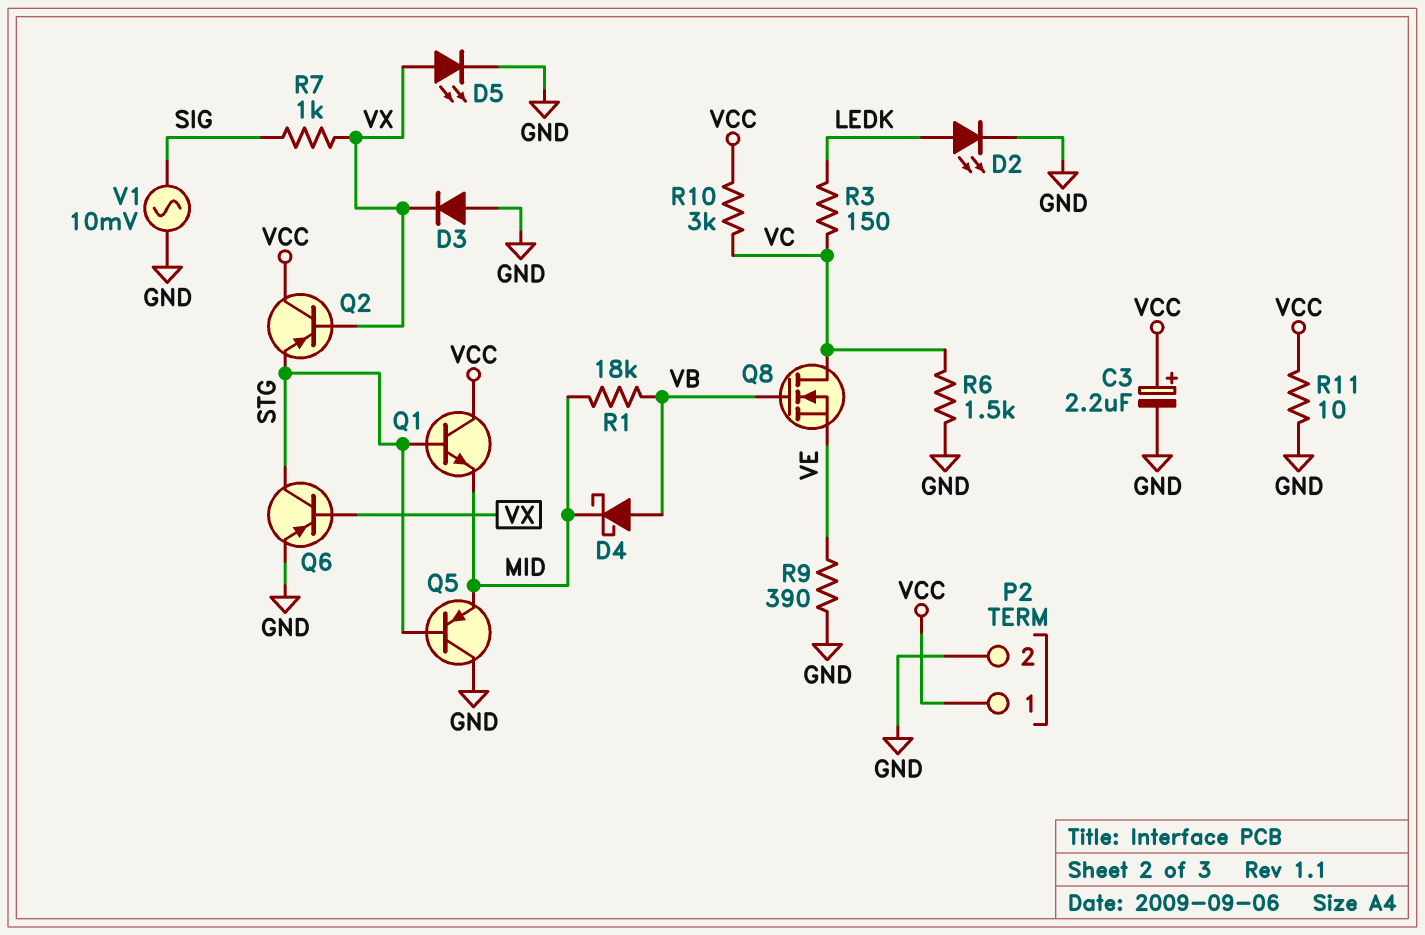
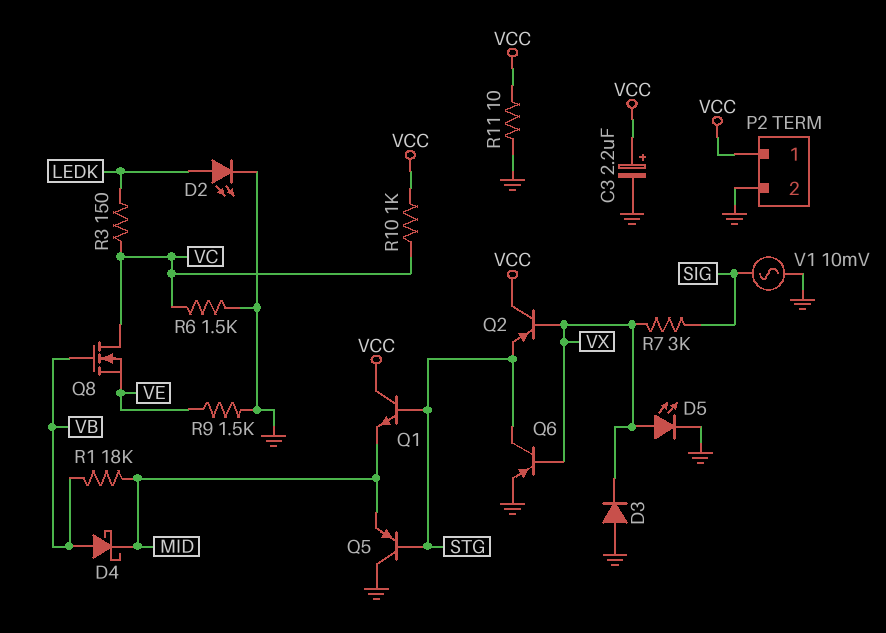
R7: 1k (SIG, VX) -> 3k (SIG, VX)
R9: 390 (GND, VE) -> 1.5k (GND, VE)
R10: 3k (VC, VCC) -> 1k (VC, VCC)

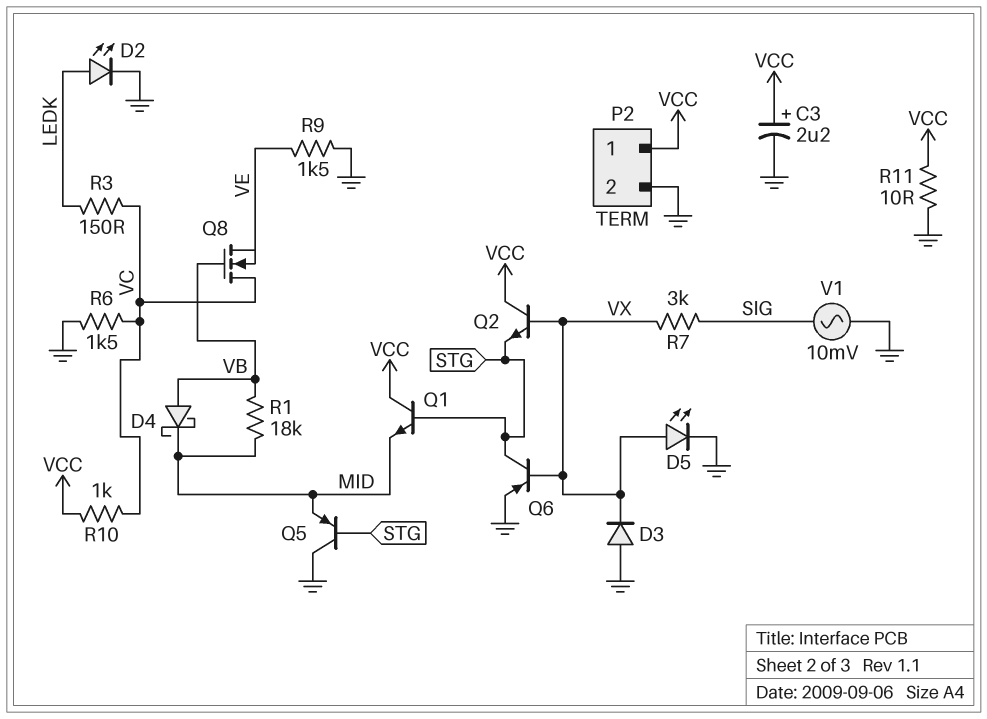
Q2: PNP (B VX, C VCC, E STG) -> NPN (B VX, C VCC, E STG)

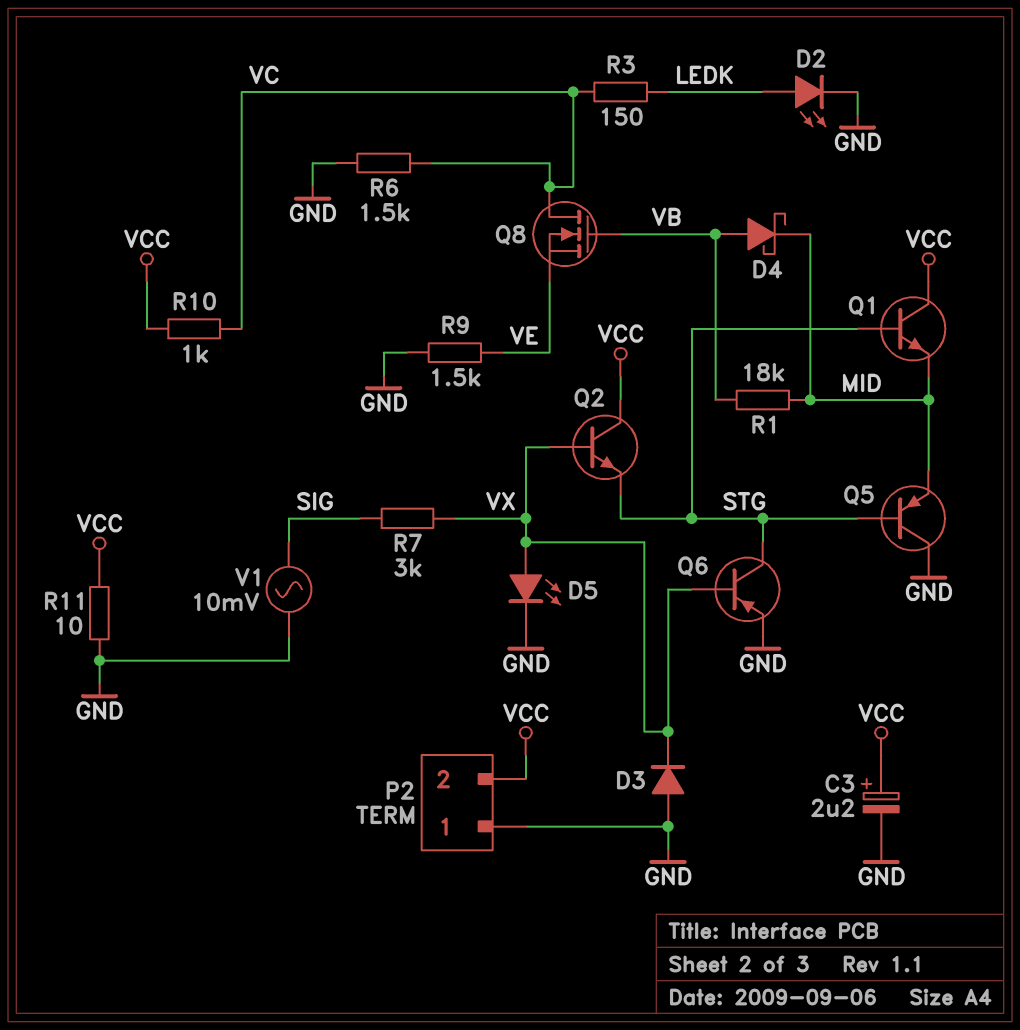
P2 pin 1: VCC -> GND
P2 pin 2: GND -> VCC

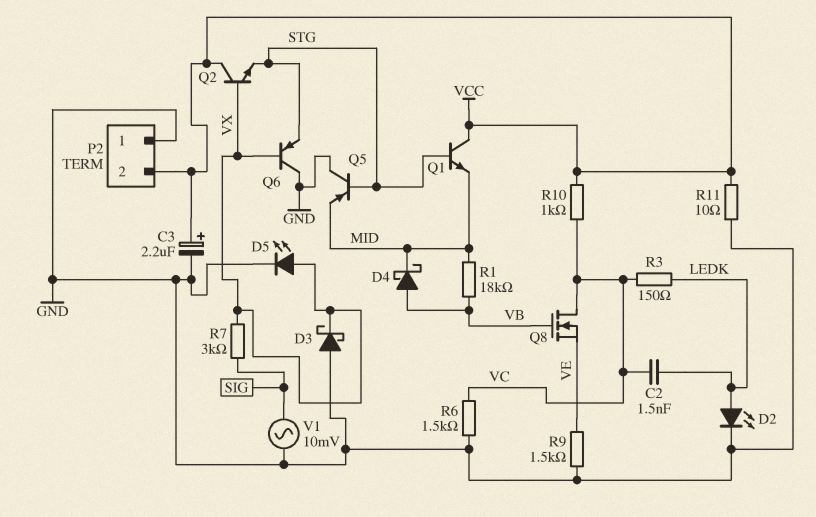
C2: none -> 1.5nF (LEDK, VC)
D3: diode (A GND, K VX) -> schottky (A GND, K VX)
Q6: PNP (B VX, C STG, E GND) -> PNP (B VX, C GND, E STG)

